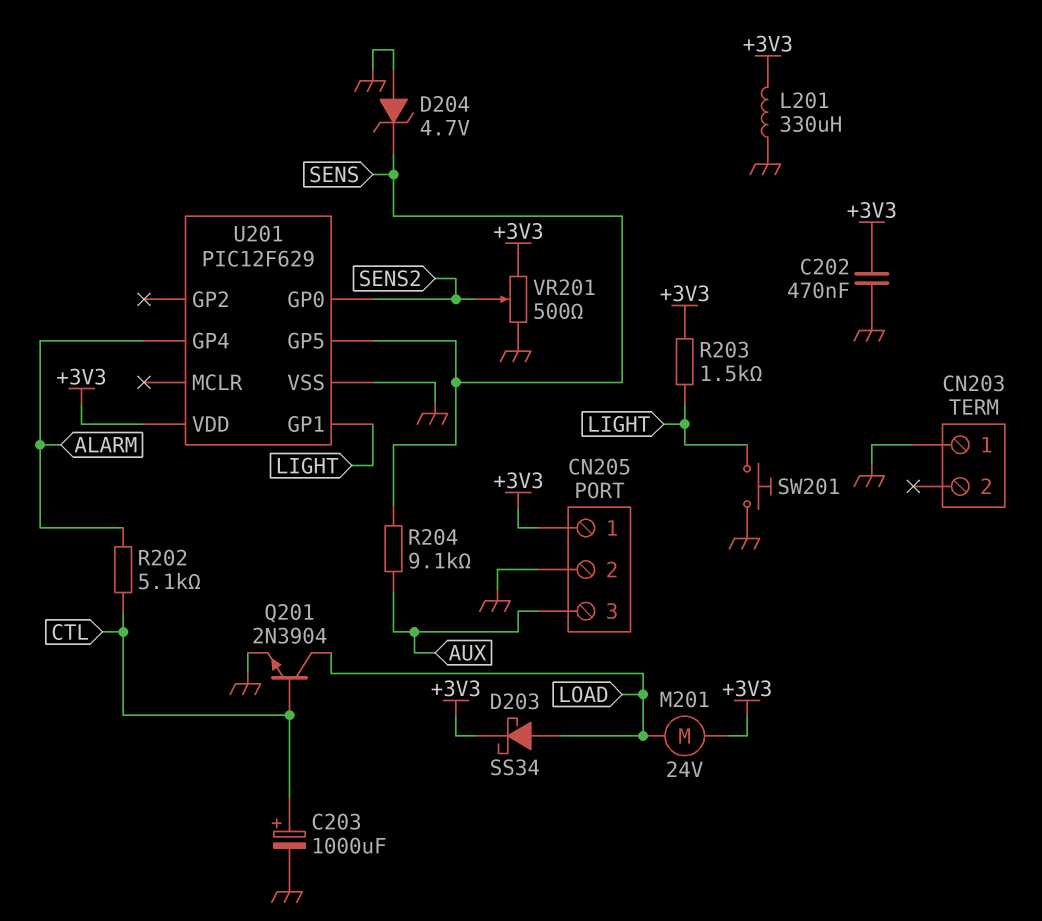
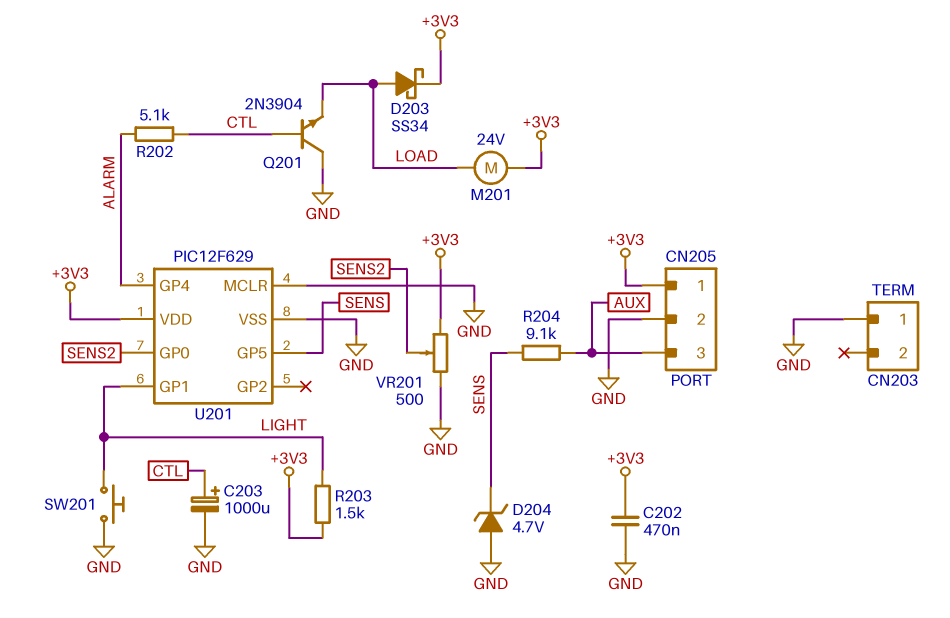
L201: 330uH (+3V3, GND) -> none
Q201: NPN 2N3904 (B CTL, C LOAD, E GND) -> NPN 2N3904 (B CTL, C GND, E LOAD)
U201 pin MCLR: none -> GND

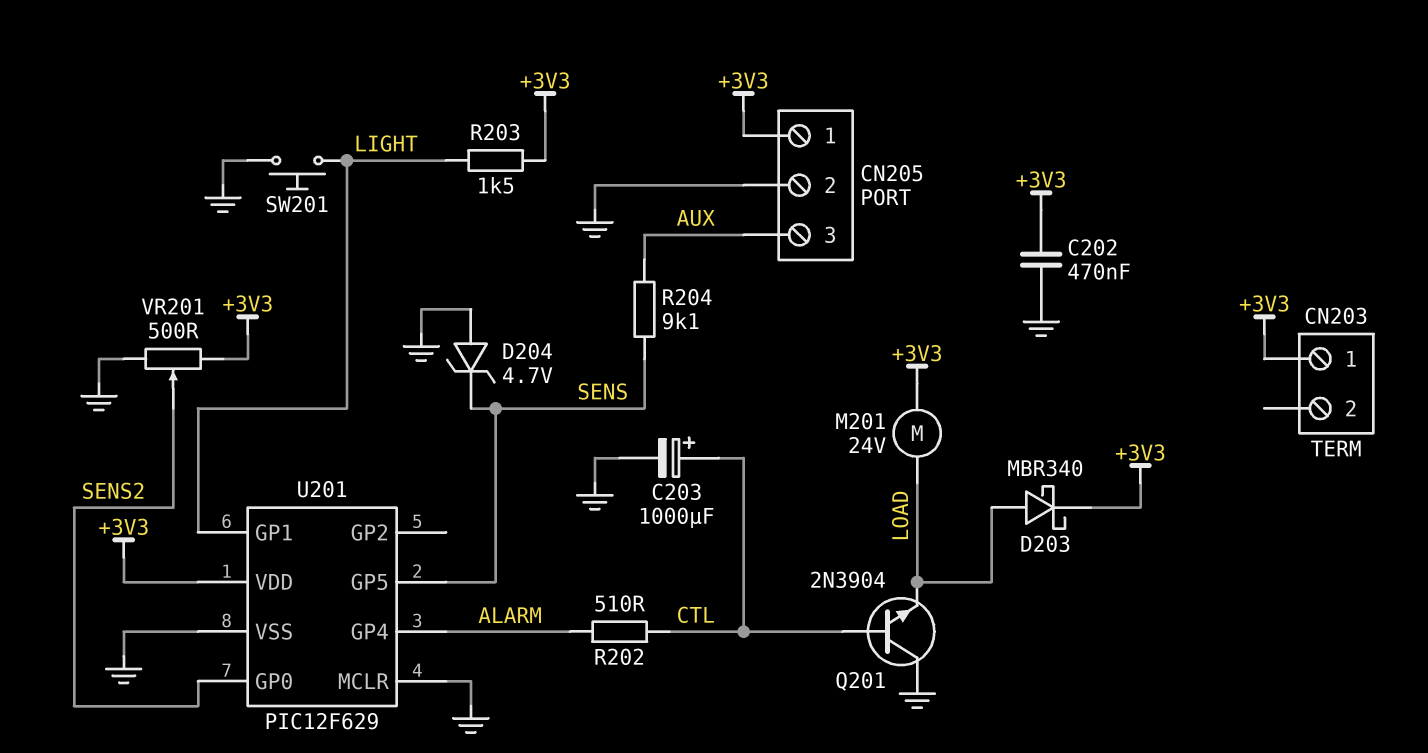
CN203 pin 1: GND -> +3V3
D203: schottky SS34 (A LOAD, K +3V3) -> schottky MBR340 (A LOAD, K +3V3)
R202: 5.1k (ALARM, CTL) -> 510 (ALARM, CTL)

